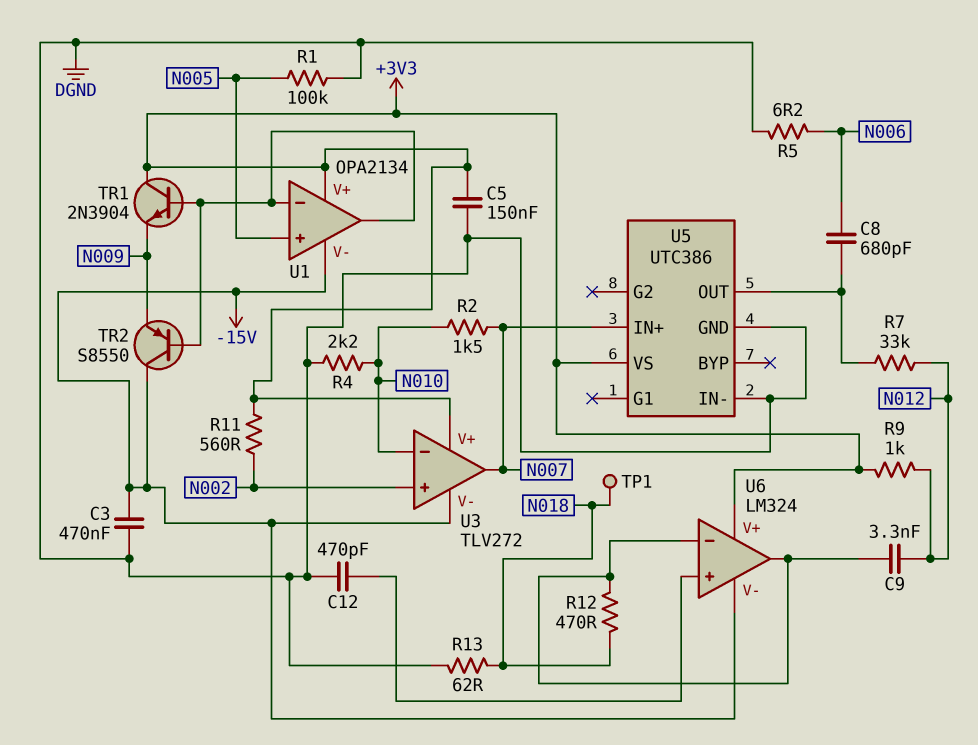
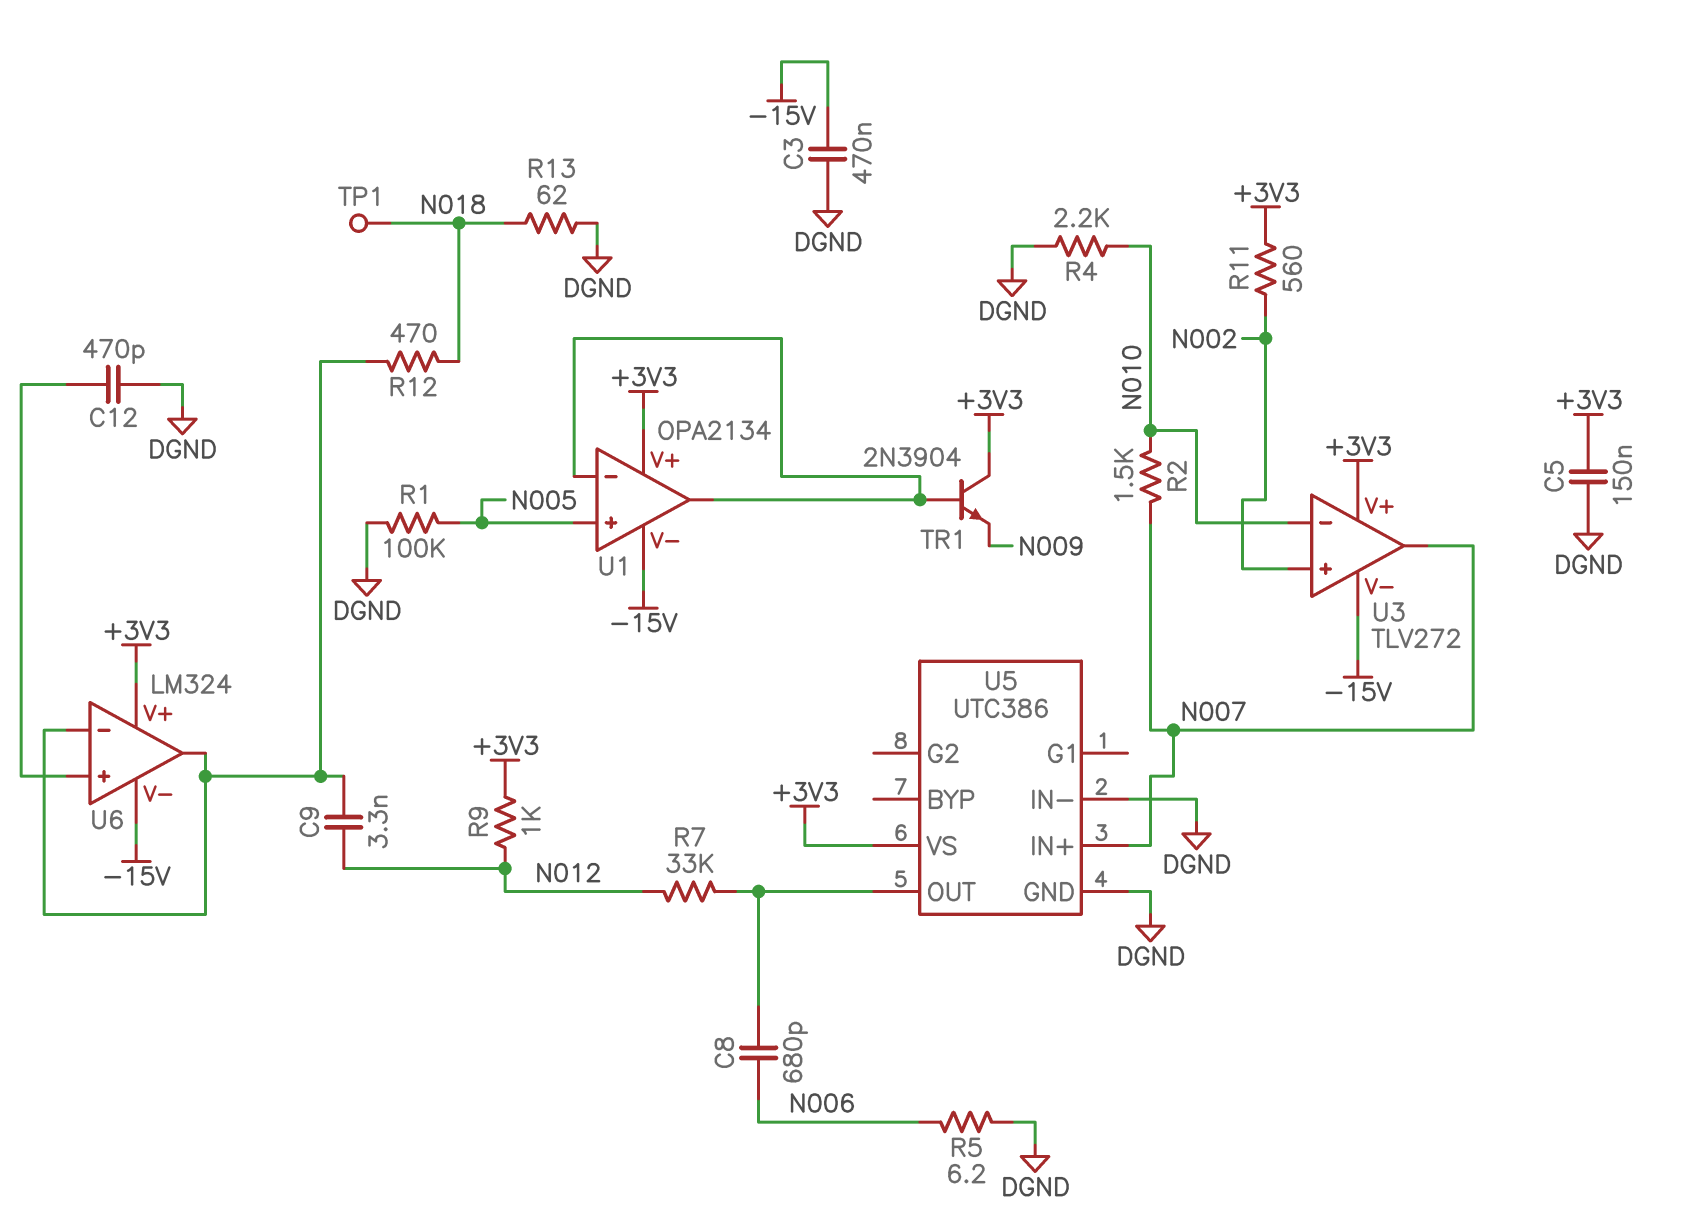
TR2: PNP S8550 (B U1/in-, C -15V, E N009) -> none

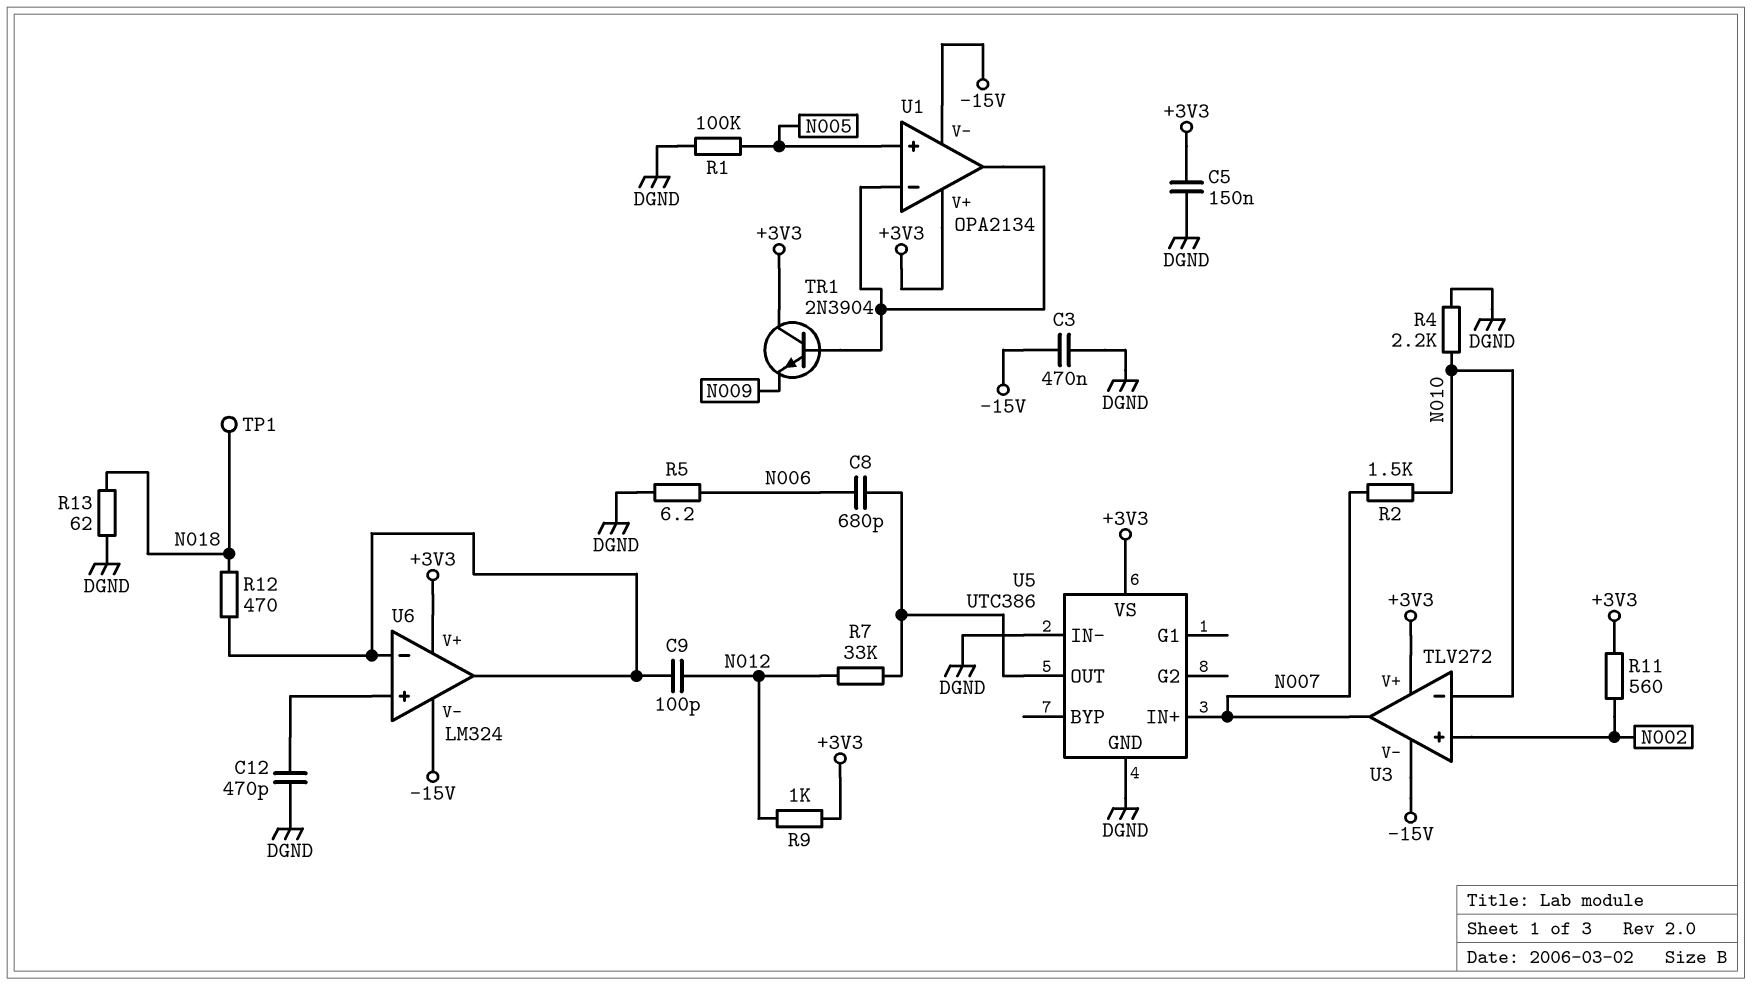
C9: 3.3nF (N012, U6/in-) -> 100pF (N012, U6/in-)

